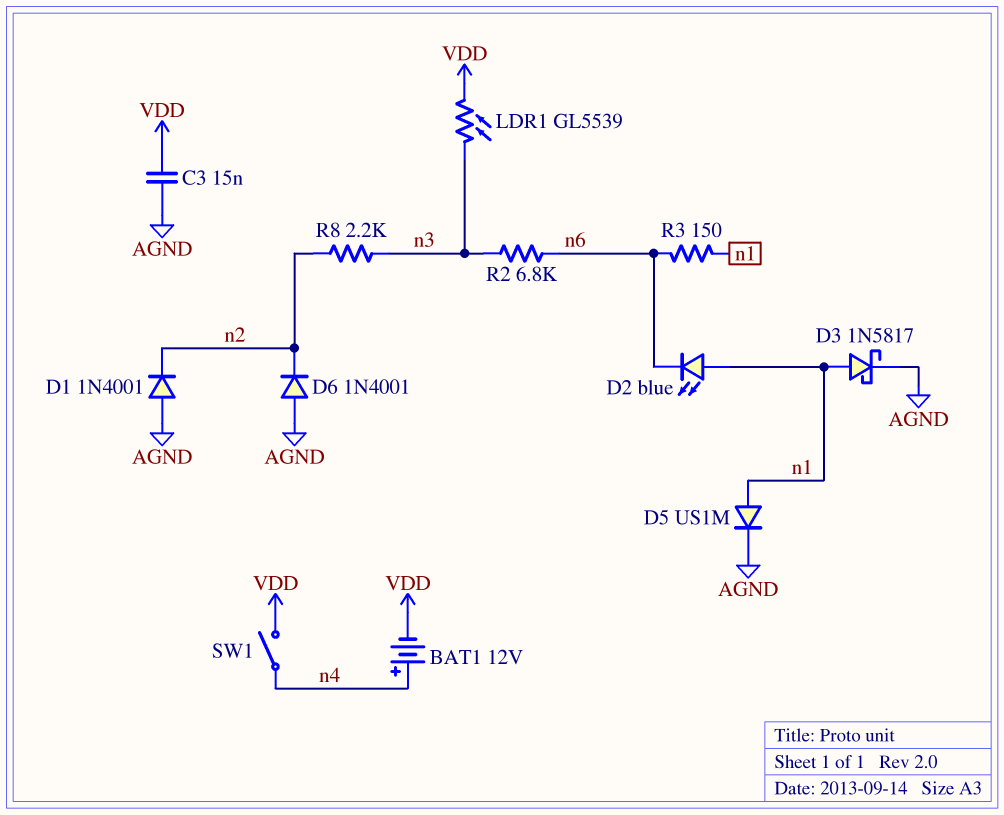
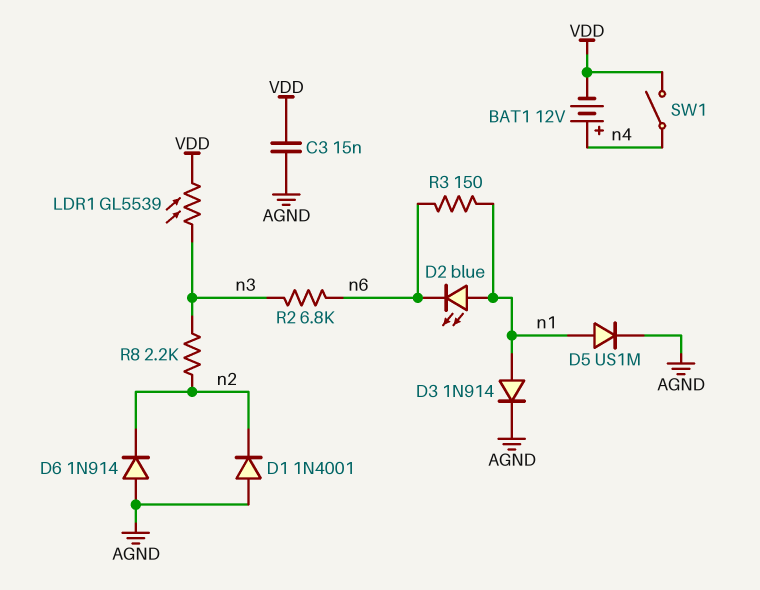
D3: schottky 1N5817 (A n1, K AGND) -> diode 1N914 (A n1, K AGND)
D6: diode 1N4001 (A AGND, K n2) -> diode 1N914 (A AGND, K n2)

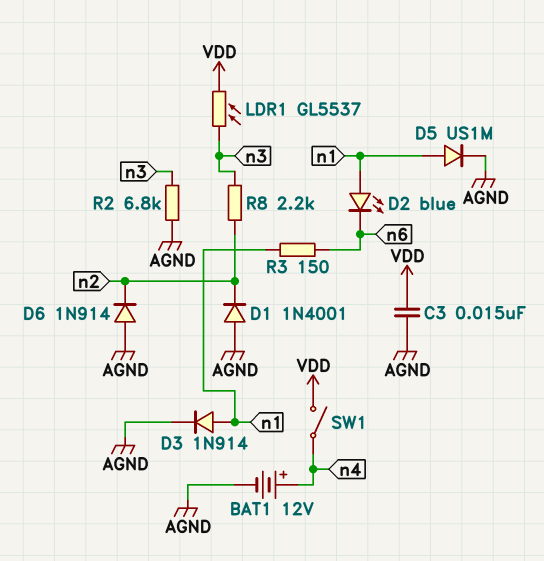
BAT1: 12V (plus n4, minus VDD) -> 12V (plus n4, minus AGND)
LDR1: GL5539 (VDD, n3) -> GL5537 (VDD, n3)
R2: 6.8k (n3, n6) -> 6.8k (AGND, n3)

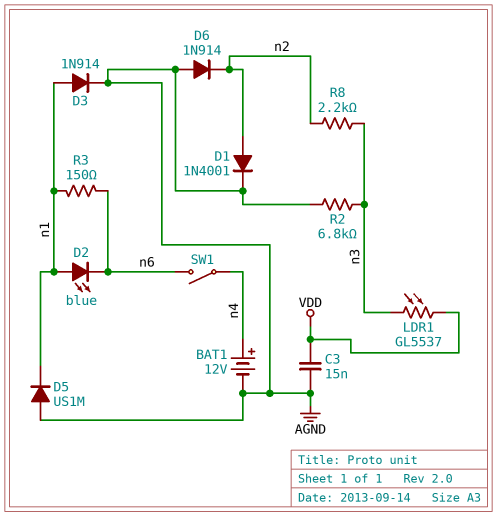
D1: diode 1N4001 (A AGND, K n2) -> diode 1N4001 (A n2, K AGND)
D5: diode US1M (A n1, K AGND) -> diode US1M (A AGND, K n1)
SW1: switch (VDD, n4) -> switch (n4, n6)

